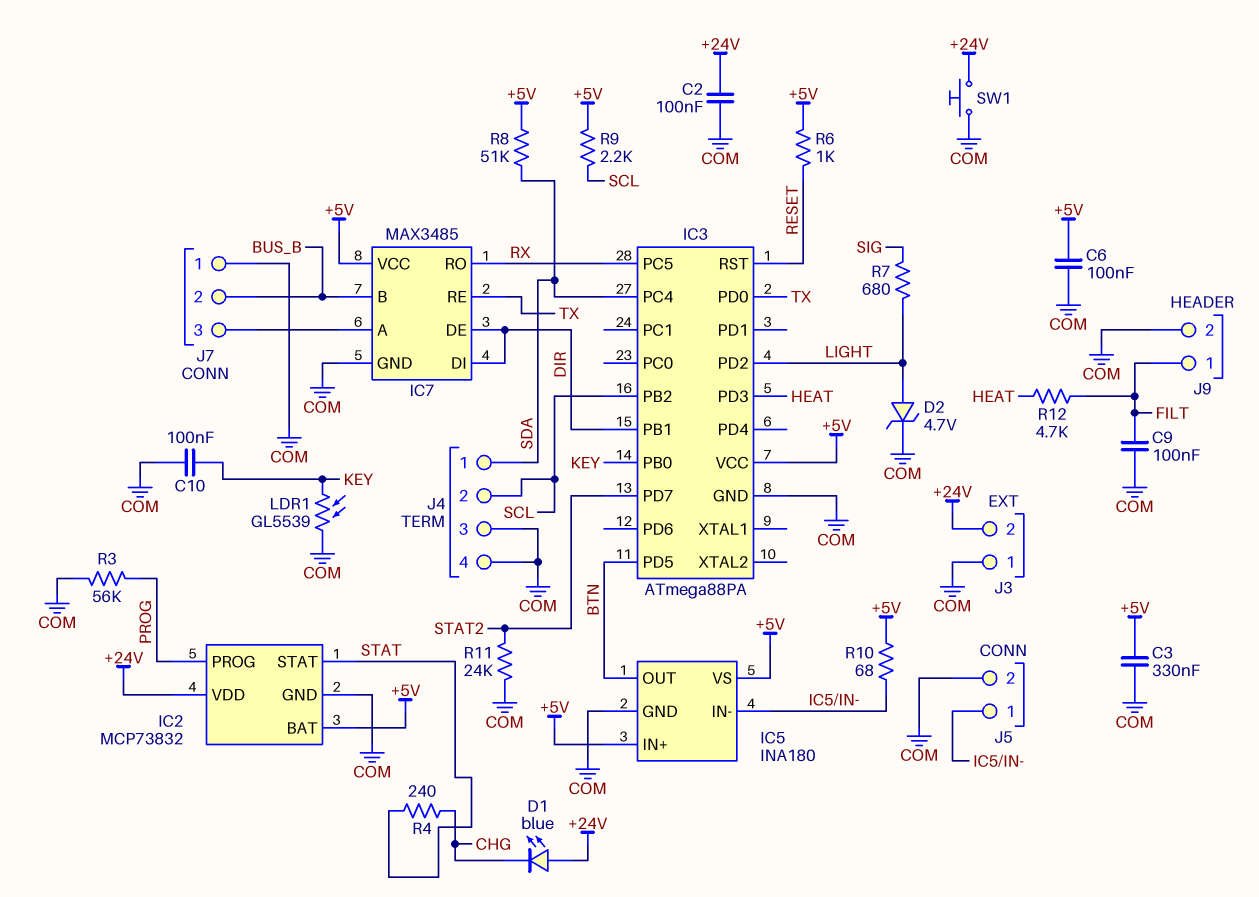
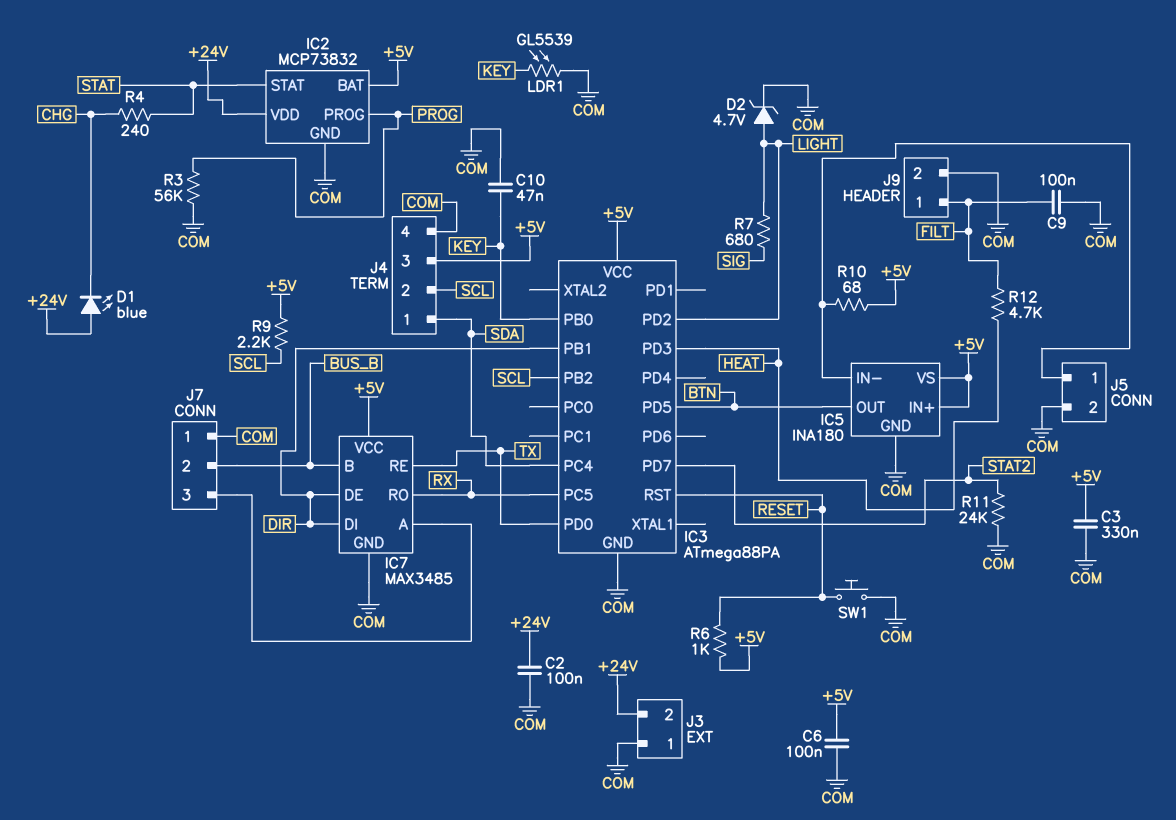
C10: 100nF (COM, KEY) -> 47nF (COM, KEY)
J4 pin 3: COM -> +5V
R8: 51k (+5V, SDA) -> none
SW1: button (+24V, COM) -> button (COM, RESET)

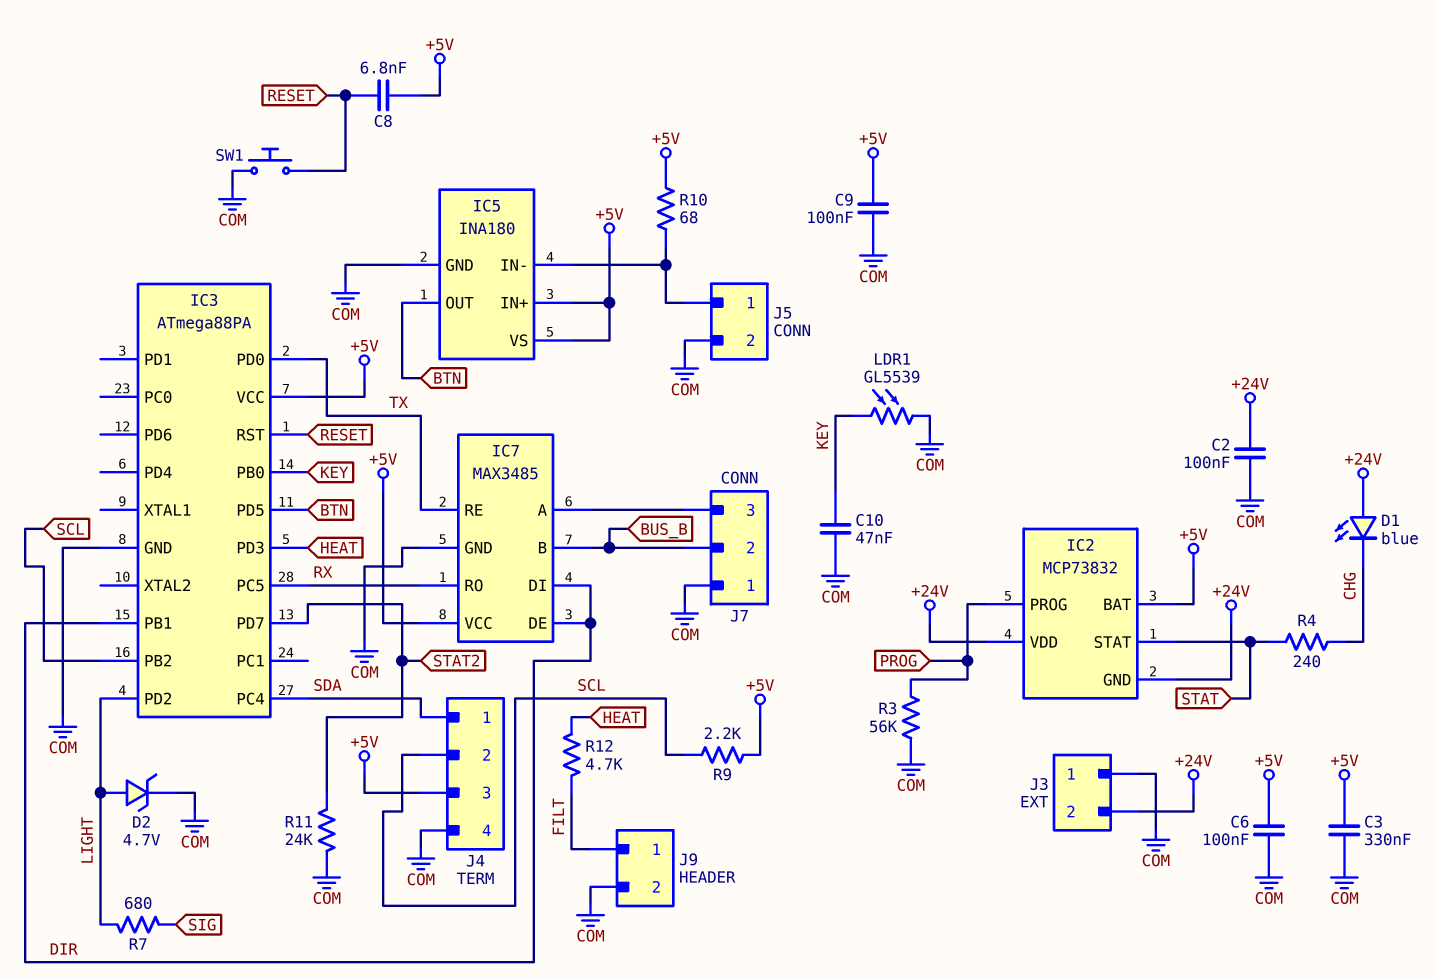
C8: none -> 6.8nF (+5V, RESET)
C9: 100nF (COM, FILT) -> 100nF (+5V, COM)
IC2 pin GND: COM -> +24V
R6: 1k (+5V, RESET) -> none

